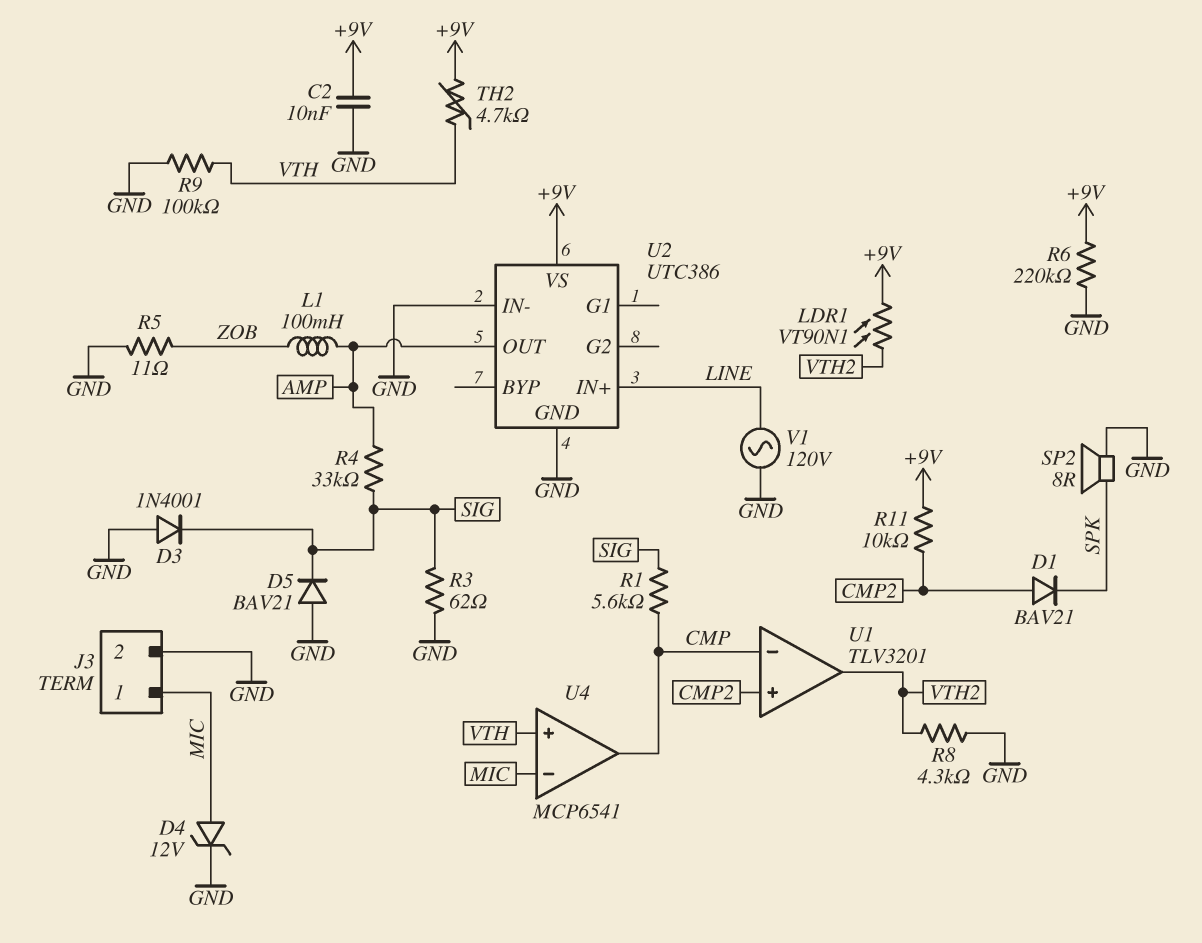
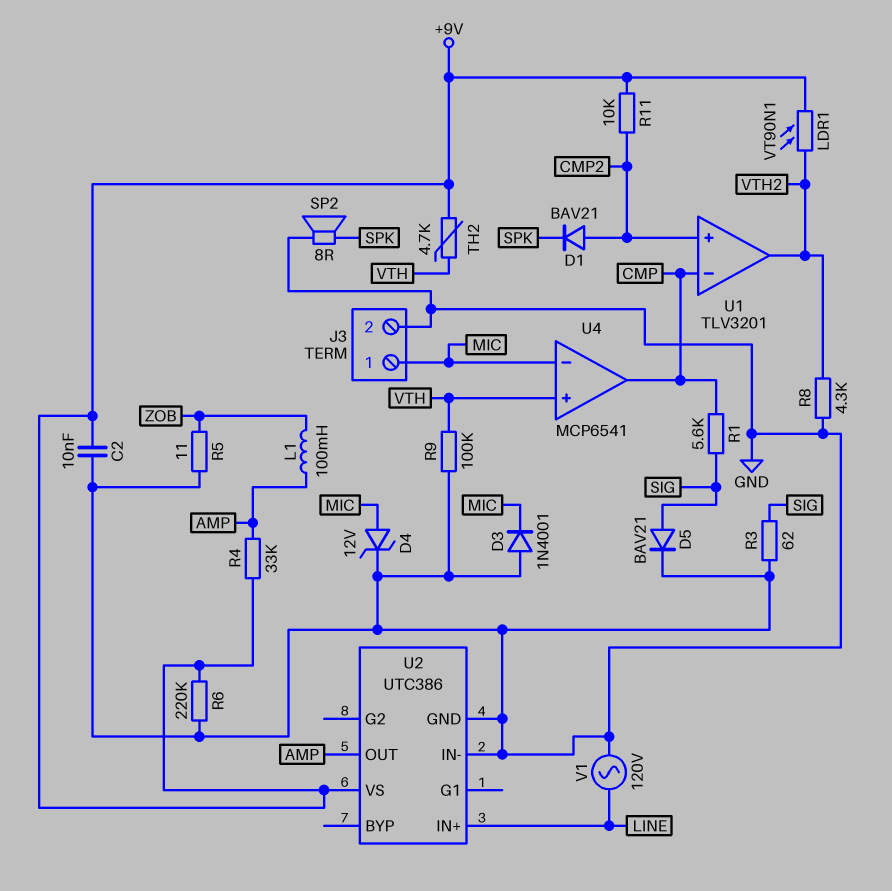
D3: diode 1N4001 (A GND, K SIG) -> diode 1N4001 (A GND, K MIC)
D5: diode BAV21 (A GND, K SIG) -> diode BAV21 (A SIG, K GND)
R4: 33k (AMP, SIG) -> 33k (+9V, AMP)

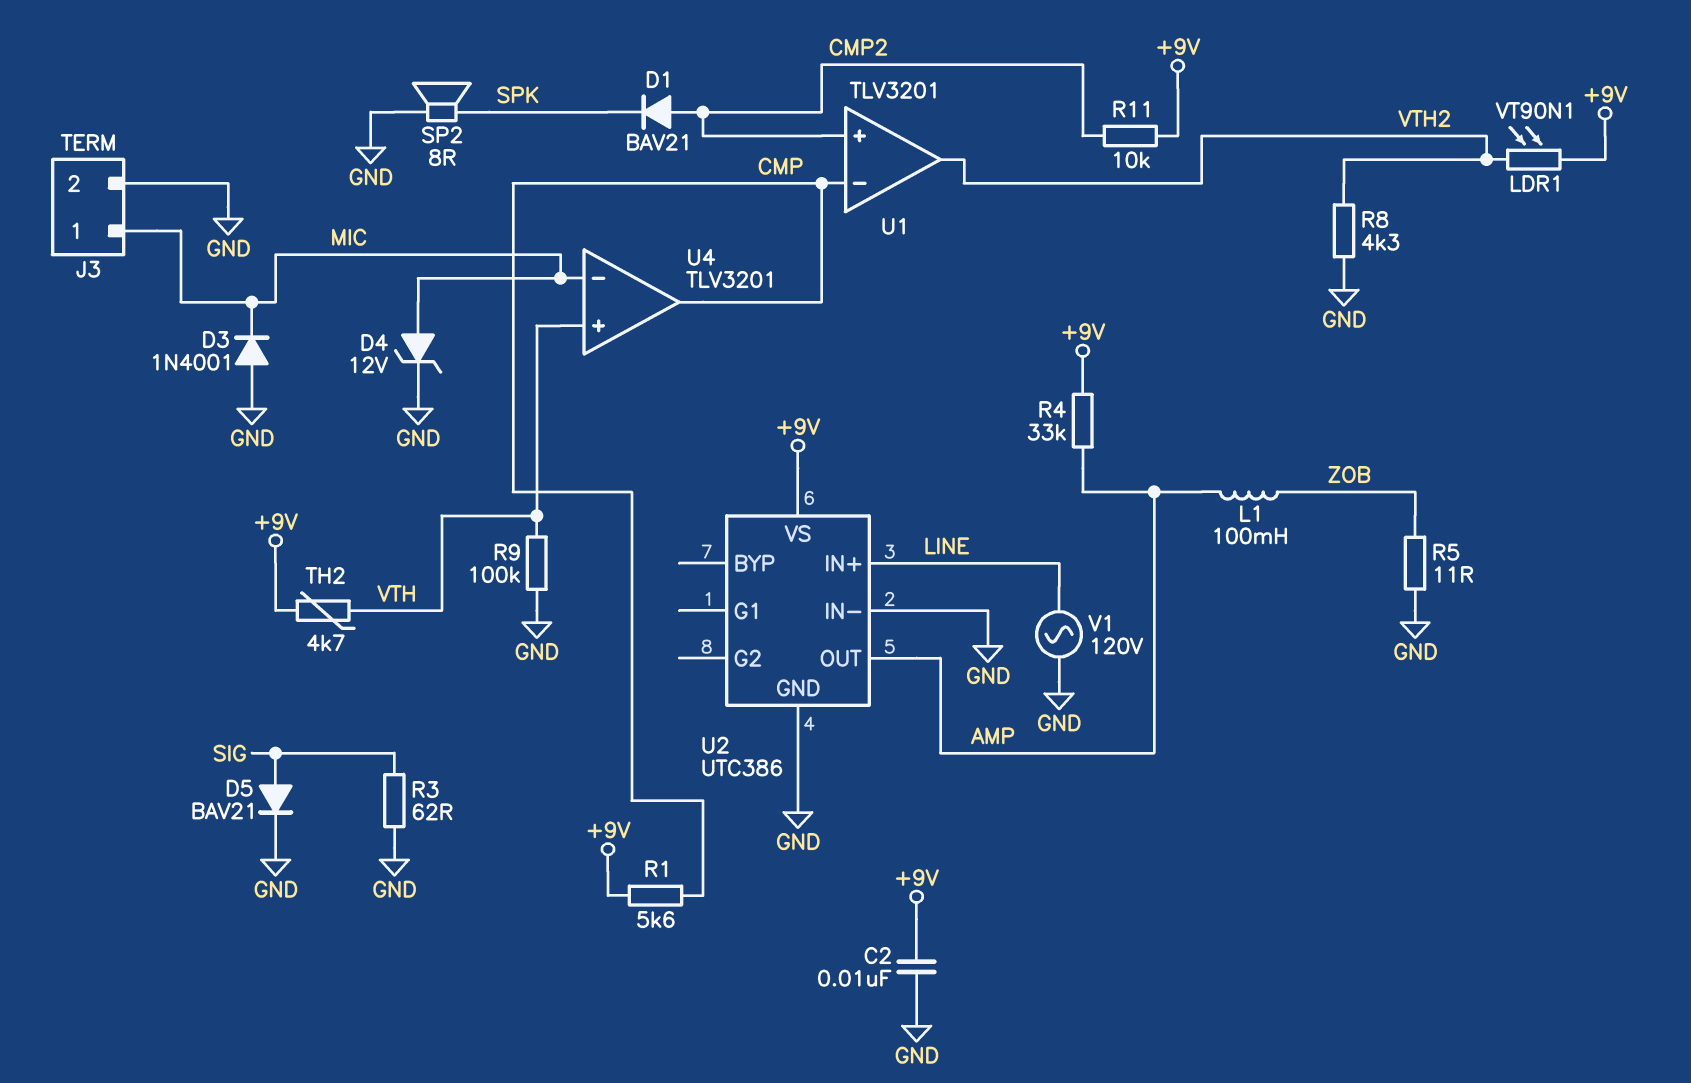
R1: 5.6k (CMP, SIG) -> 5.6k (+9V, CMP)
R6: 220k (+9V, GND) -> none
U4: MCP6541 -> TLV3201

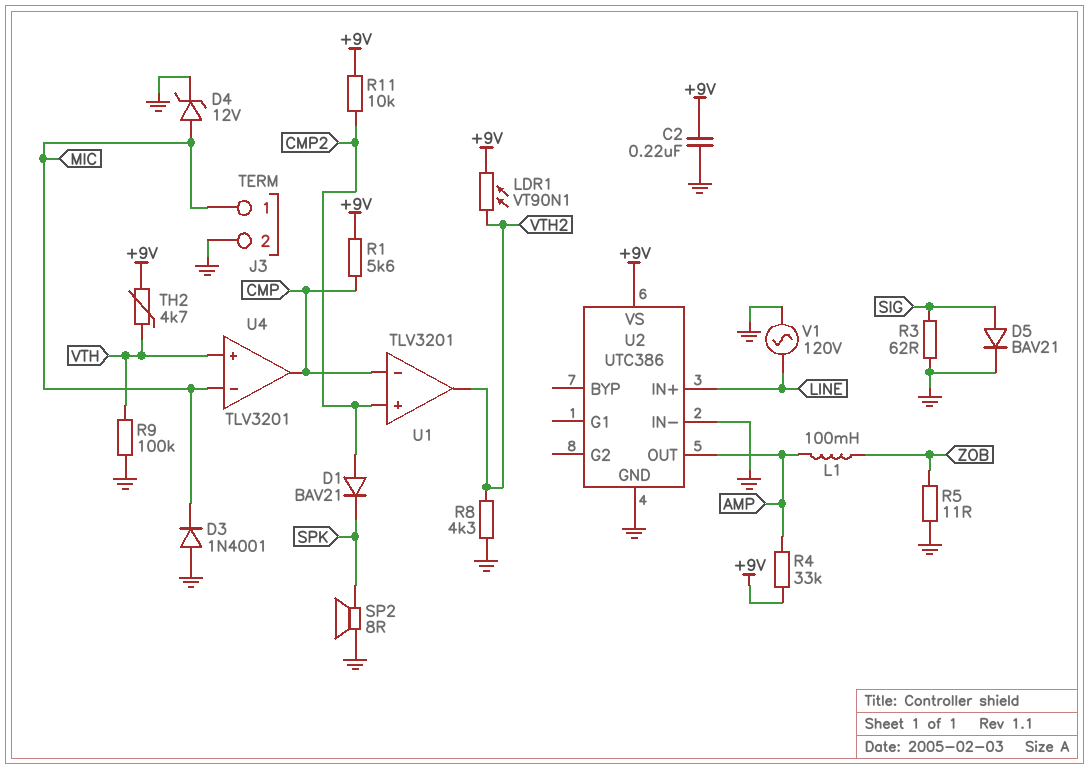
C2: 10nF (+9V, GND) -> 220nF (+9V, GND)

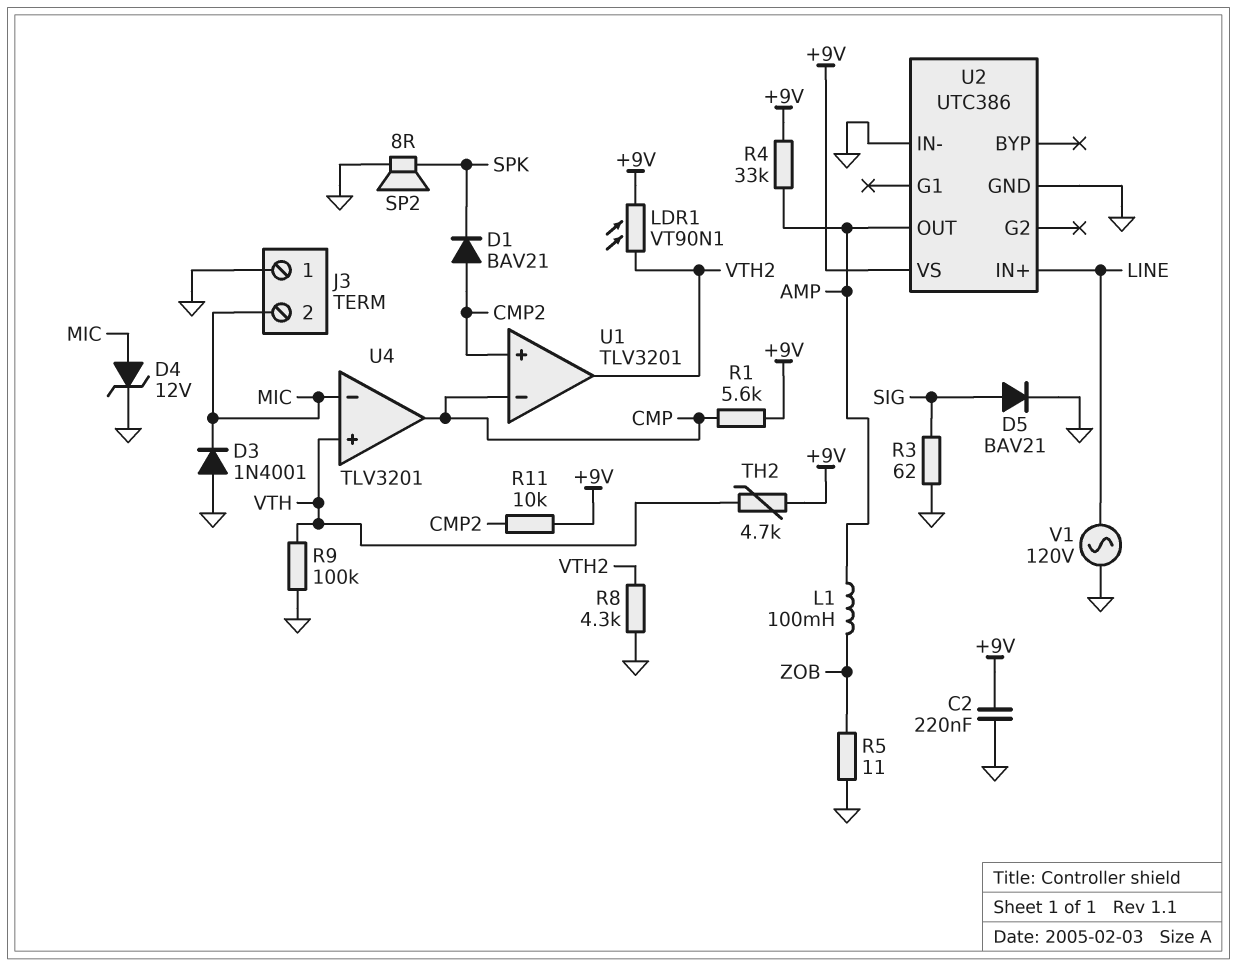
J3 pin 1: MIC -> GND
J3 pin 2: GND -> MIC

